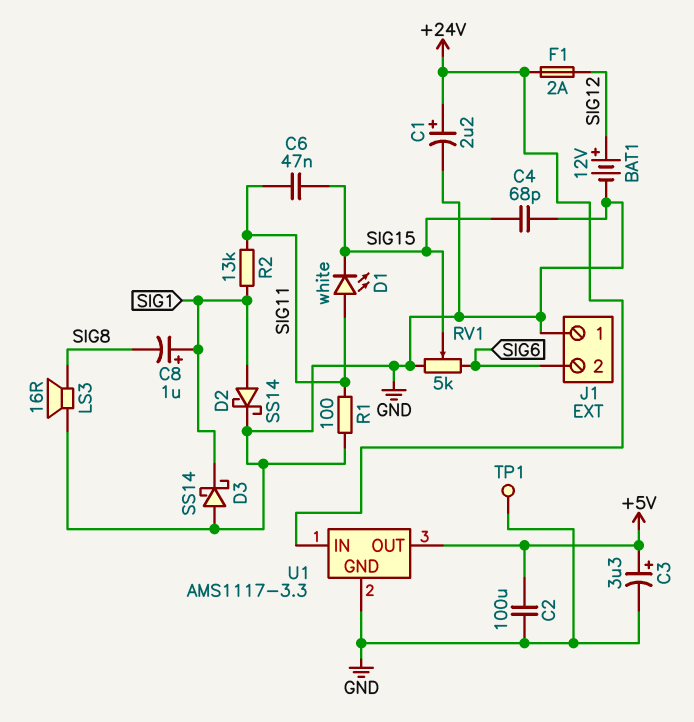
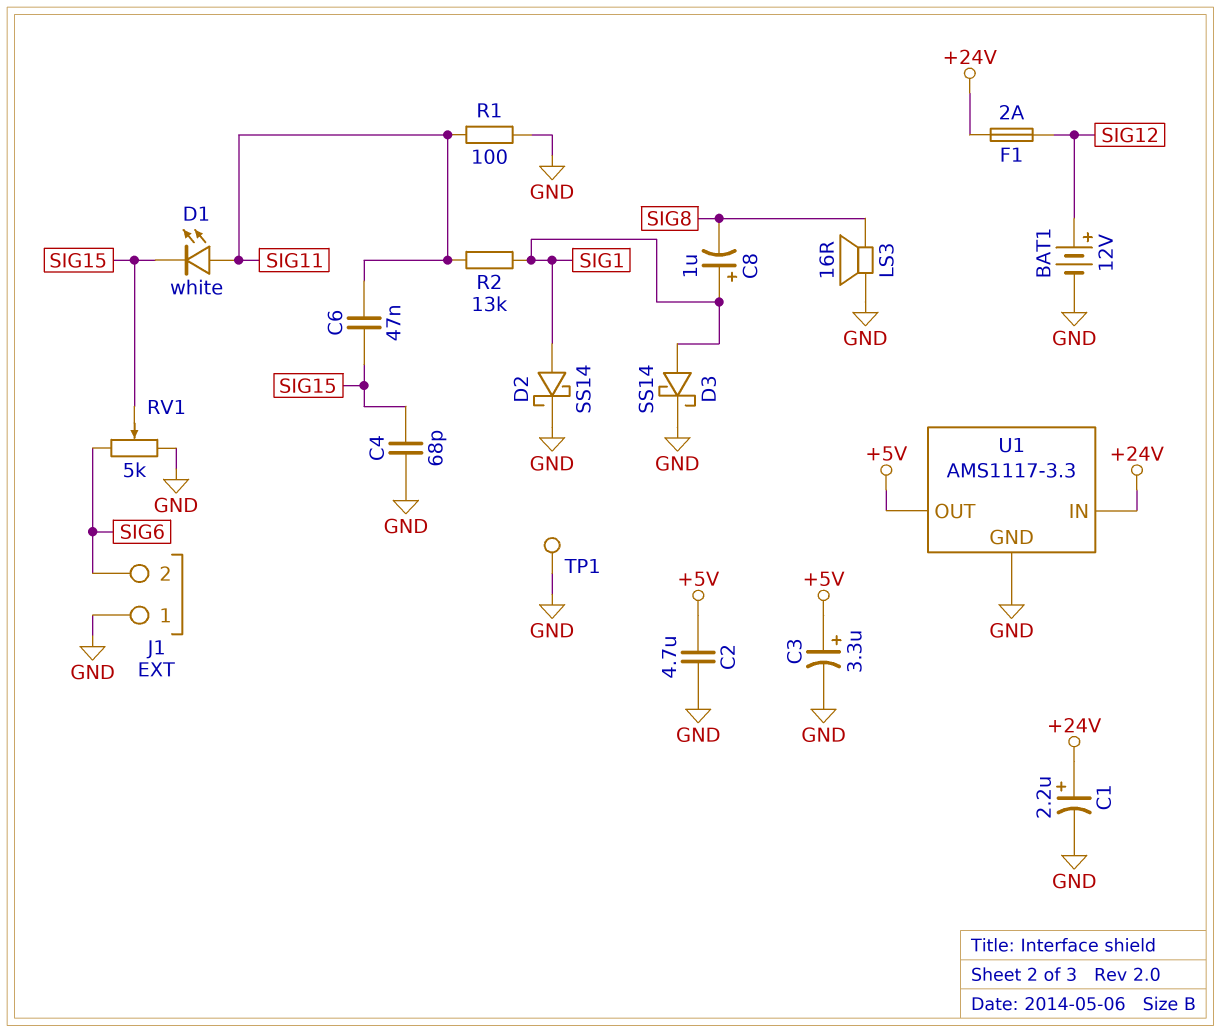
C2: 100uF (+5V, GND) -> 4.7uF (+5V, GND)
D3: schottky SS14 (A GND, K SIG1) -> schottky SS14 (A SIG1, K GND)

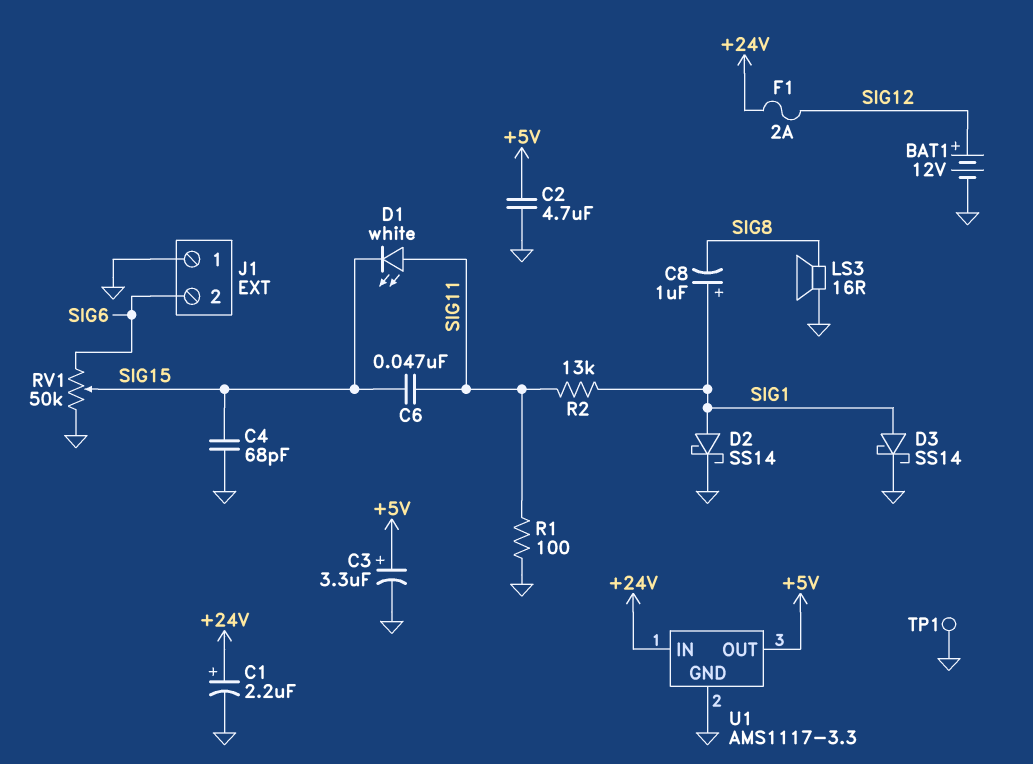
RV1: 5k (GND, SIG6, wiper SIG15) -> 50k (GND, SIG6, wiper SIG15)

